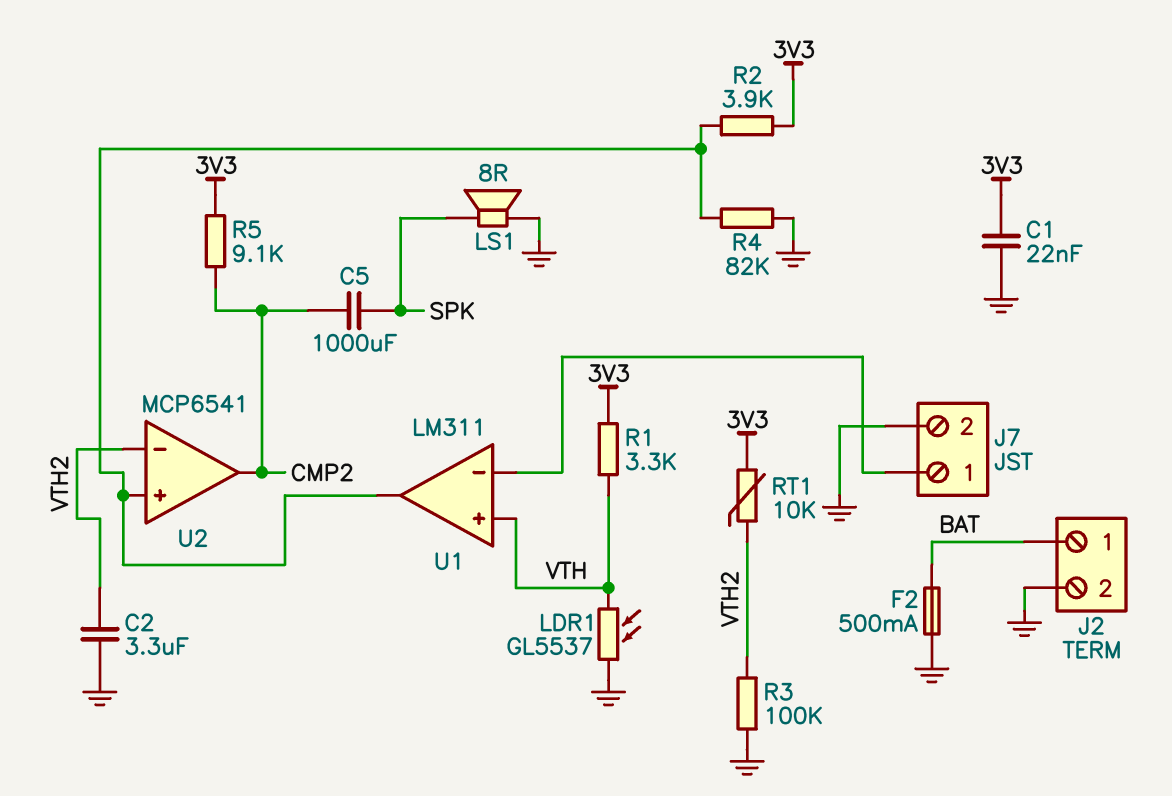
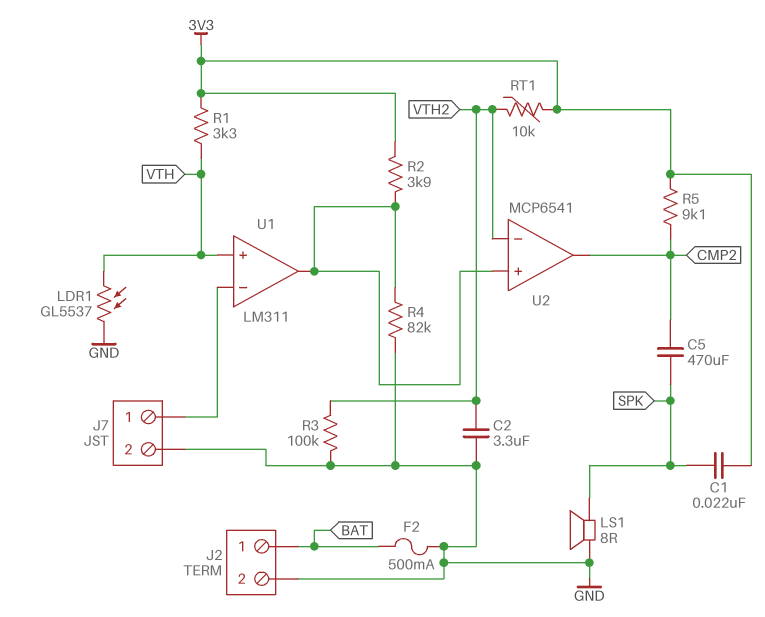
C1: 22nF (3V3, GND) -> 22nF (3V3, SPK)
C5: 1000uF (CMP2, SPK) -> 470uF (CMP2, SPK)

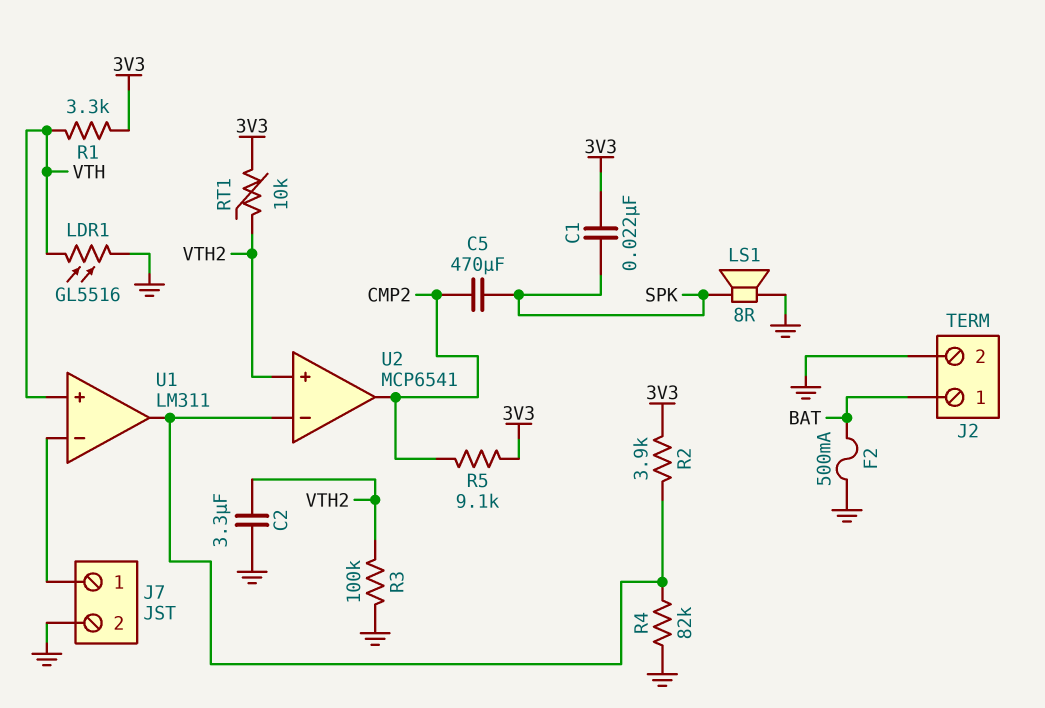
LDR1: GL5537 (GND, VTH) -> GL5516 (GND, VTH)
U2 pin in+: U1/out -> VTH2
U2 pin in-: VTH2 -> U1/out

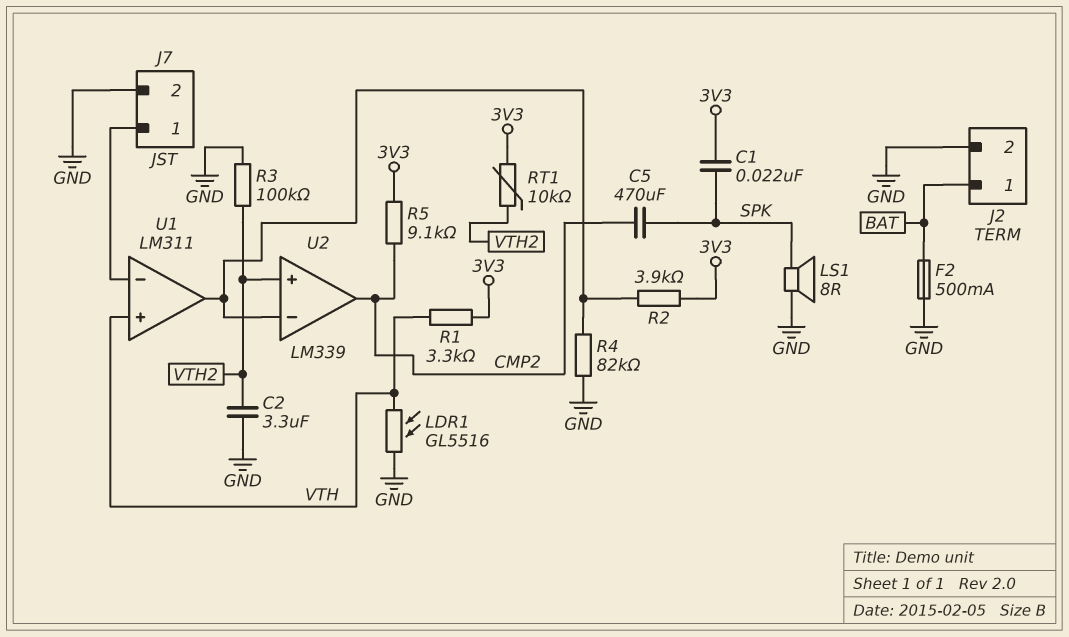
U2: MCP6541 -> LM339

